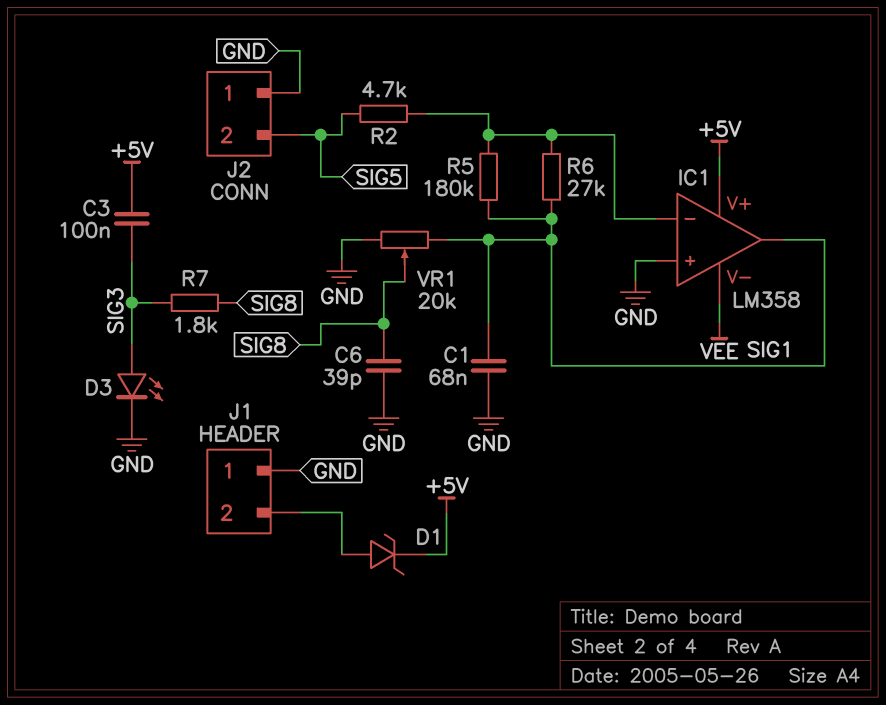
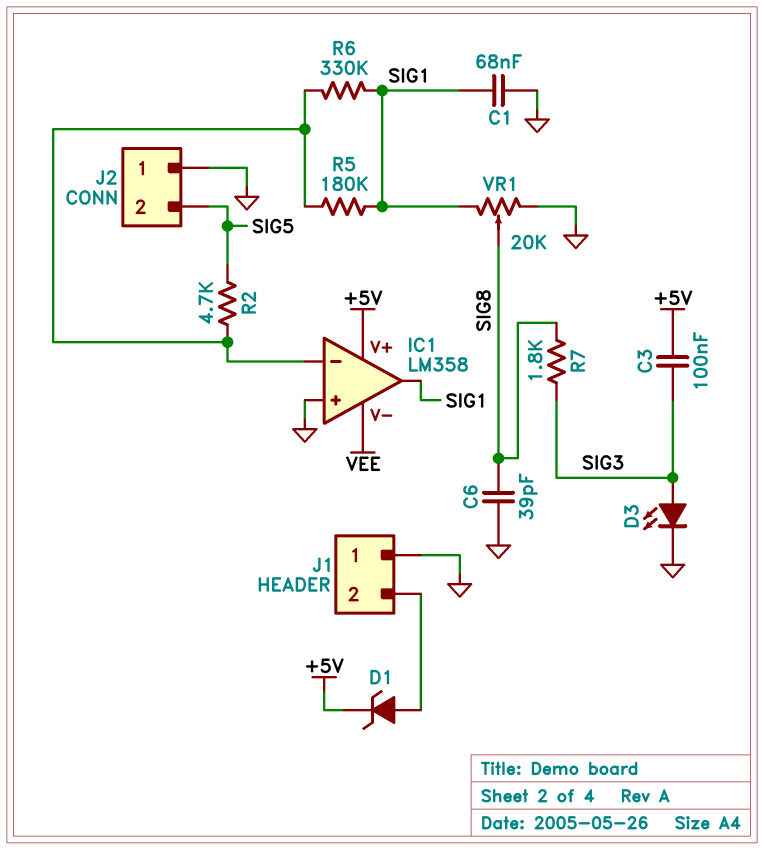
R6: 27k (IC1/in-, SIG1) -> 330k (IC1/in-, SIG1)

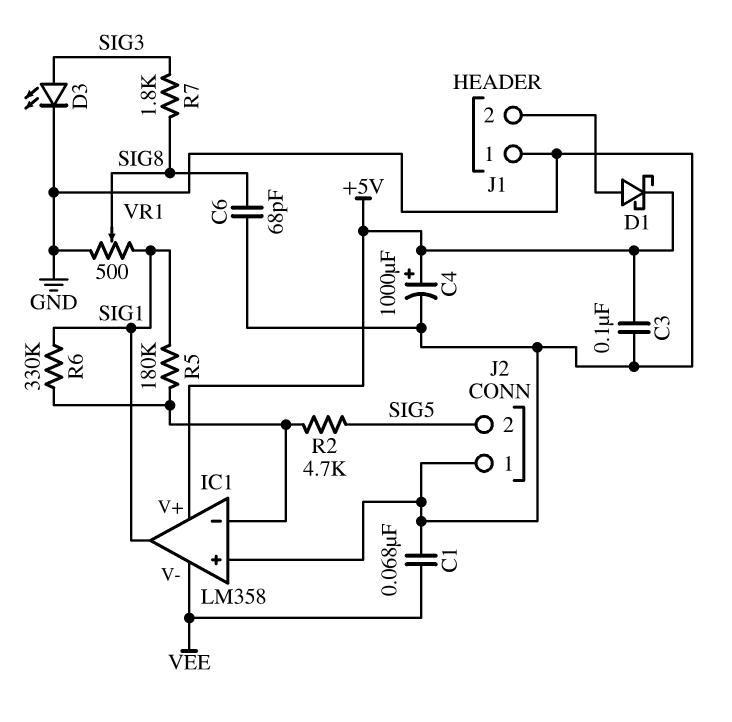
C1: 68nF (GND, SIG1) -> 68nF (GND, VEE)
C3: 100nF (+5V, SIG3) -> 100nF (+5V, GND)
C4: none -> 1000uF (plus +5V, minus GND)
C6: 39pF (GND, SIG8) -> 68pF (GND, SIG8)
D1: zener (A J1/2, K +5V) -> schottky (A J1/2, K +5V)
VR1: 20k (GND, SIG1, wiper SIG8) -> 500 (GND, SIG1, wiper SIG8)

